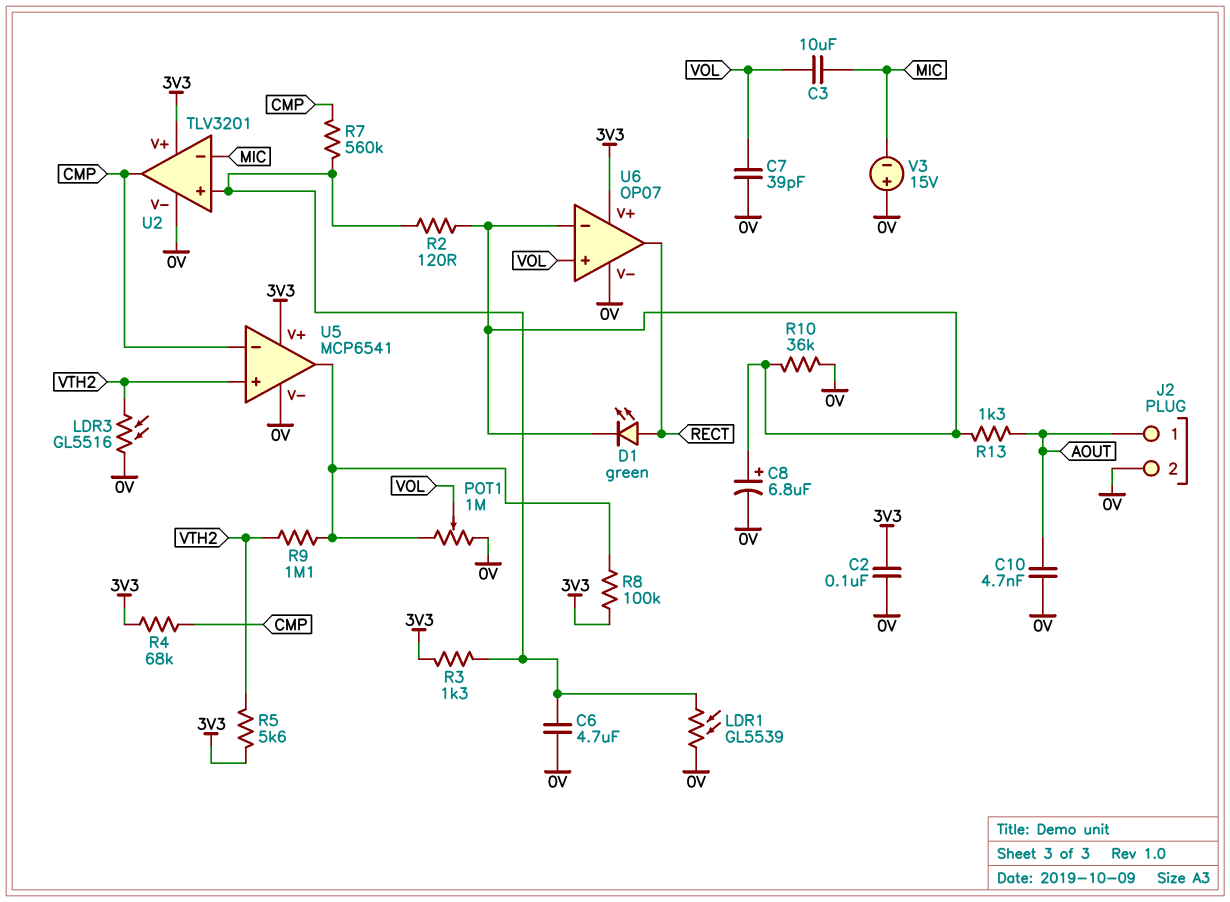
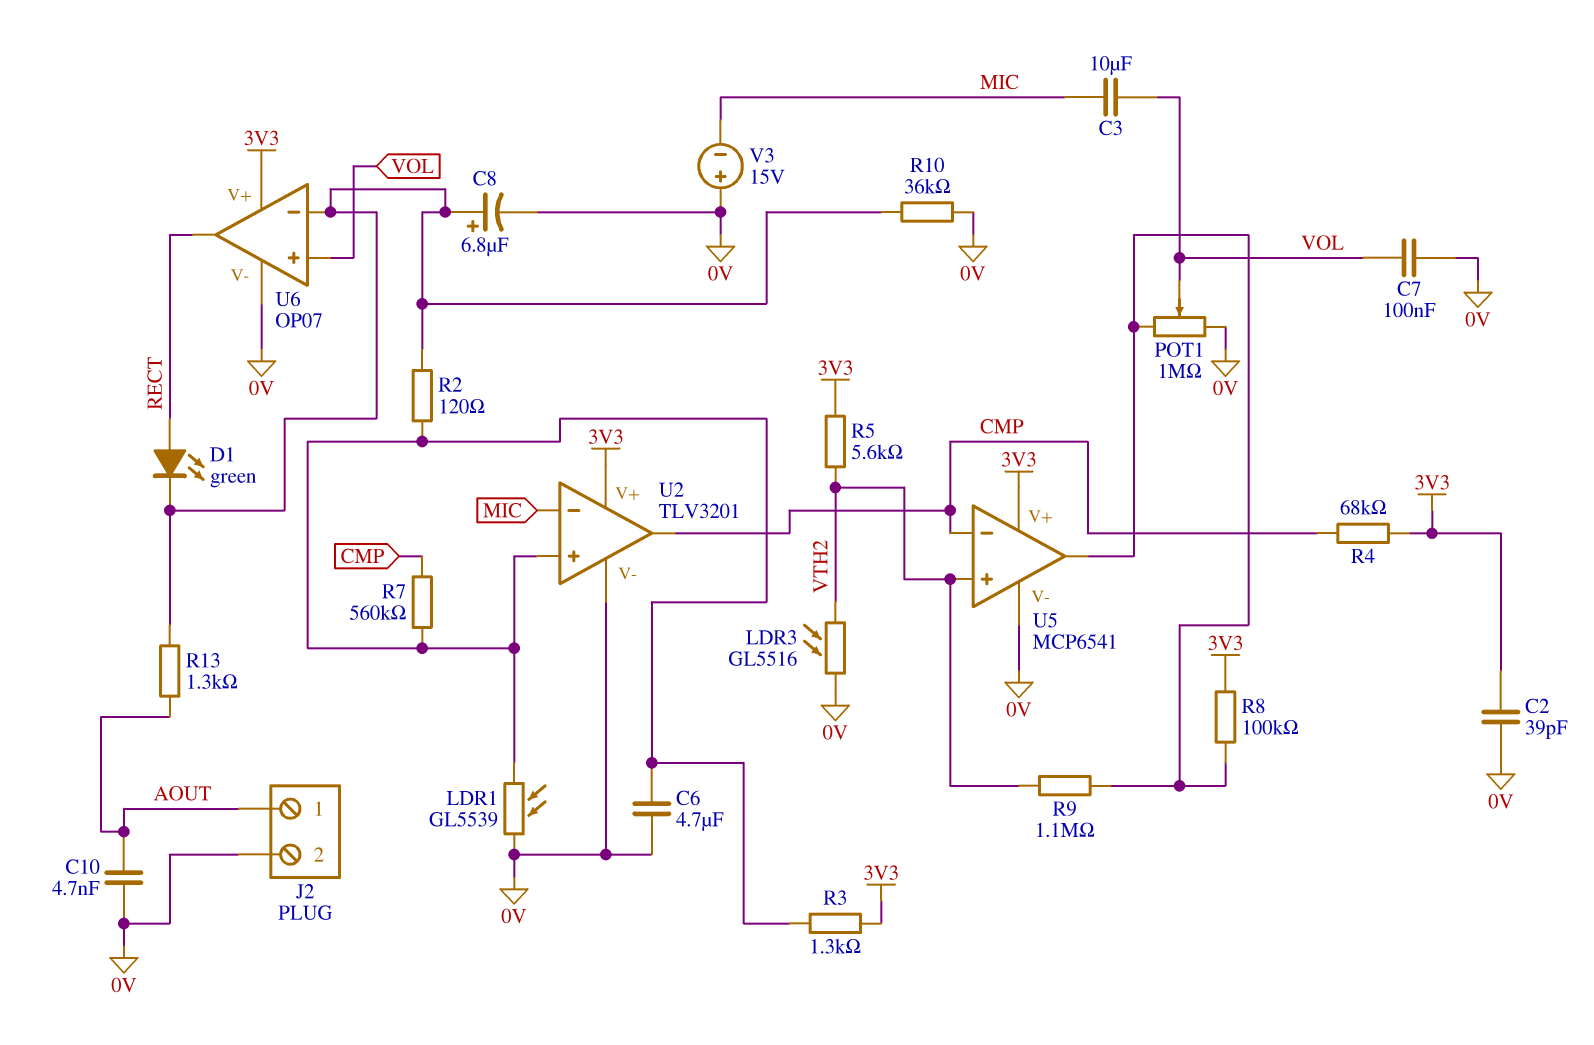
C2: 100nF (0V, 3V3) -> 39pF (0V, 3V3)
C7: 39pF (0V, VOL) -> 100nF (0V, VOL)

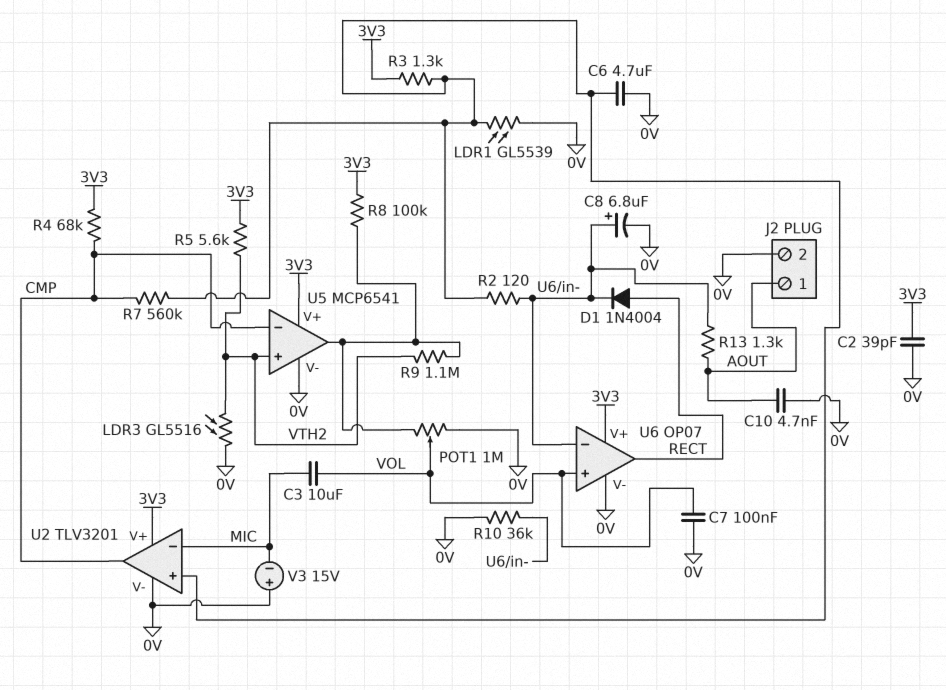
D1: LED green (A RECT, K U6/in-) -> diode 1N4004 (A RECT, K U6/in-)

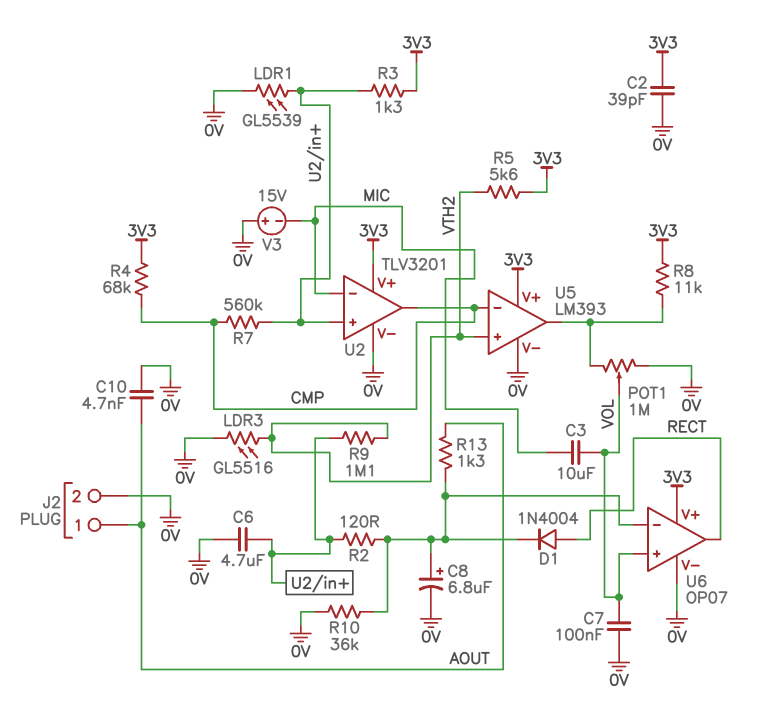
R8: 100k (3V3, U5/out) -> 11k (3V3, U5/out)
R9: 1.1M (U5/out, VTH2) -> 1.1M (U2/in+, VTH2)
U5: MCP6541 -> LM393

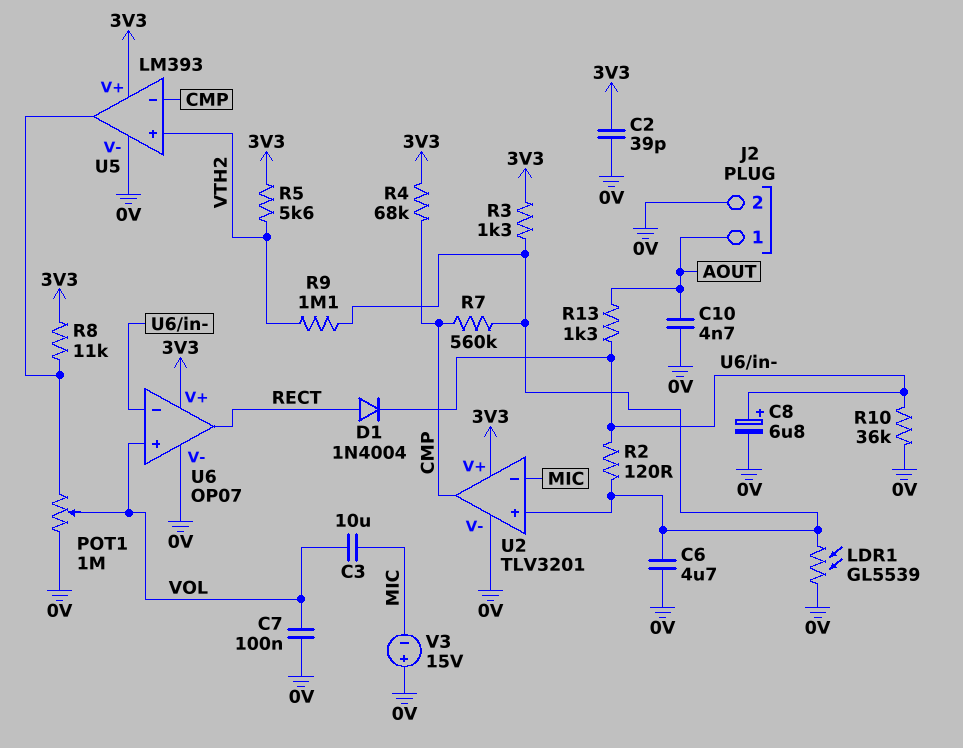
LDR3: GL5516 (0V, VTH2) -> none

